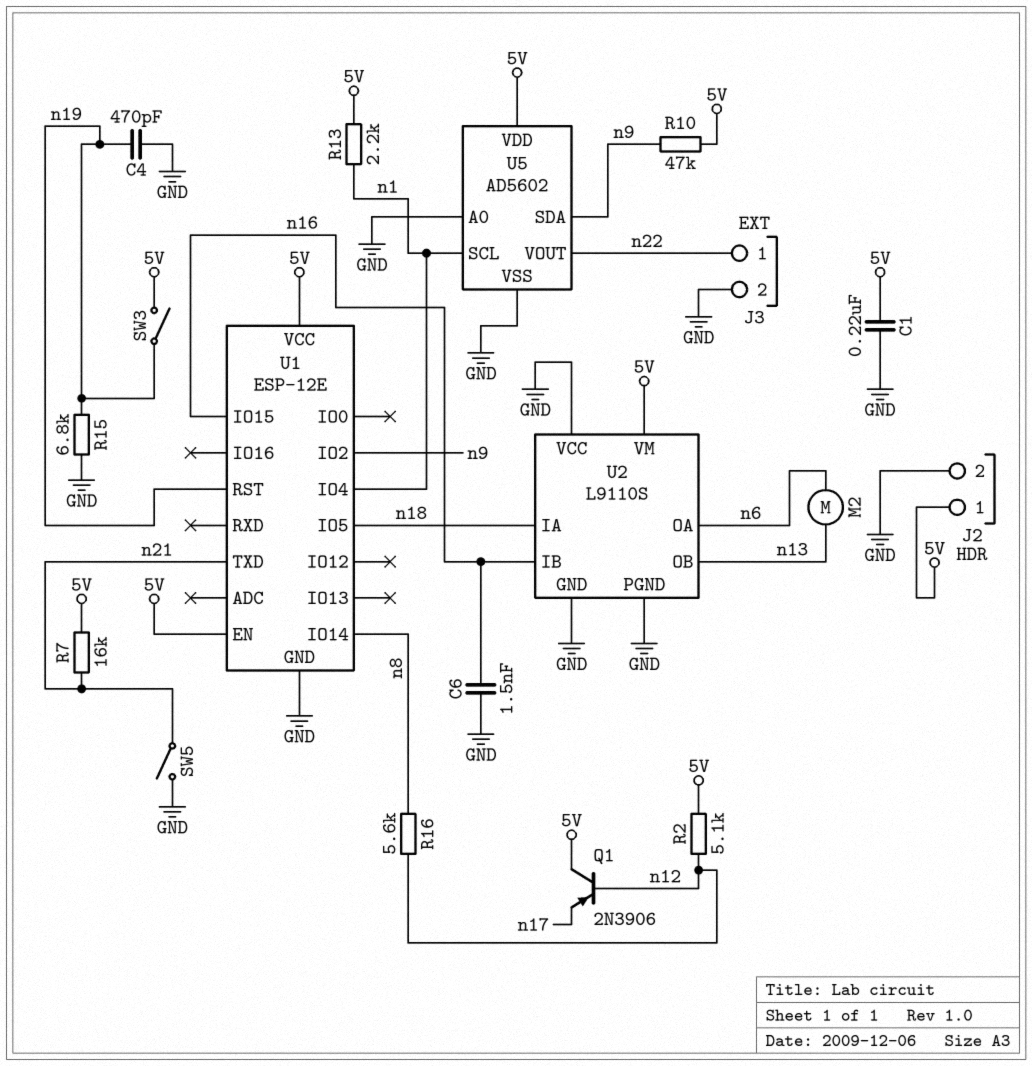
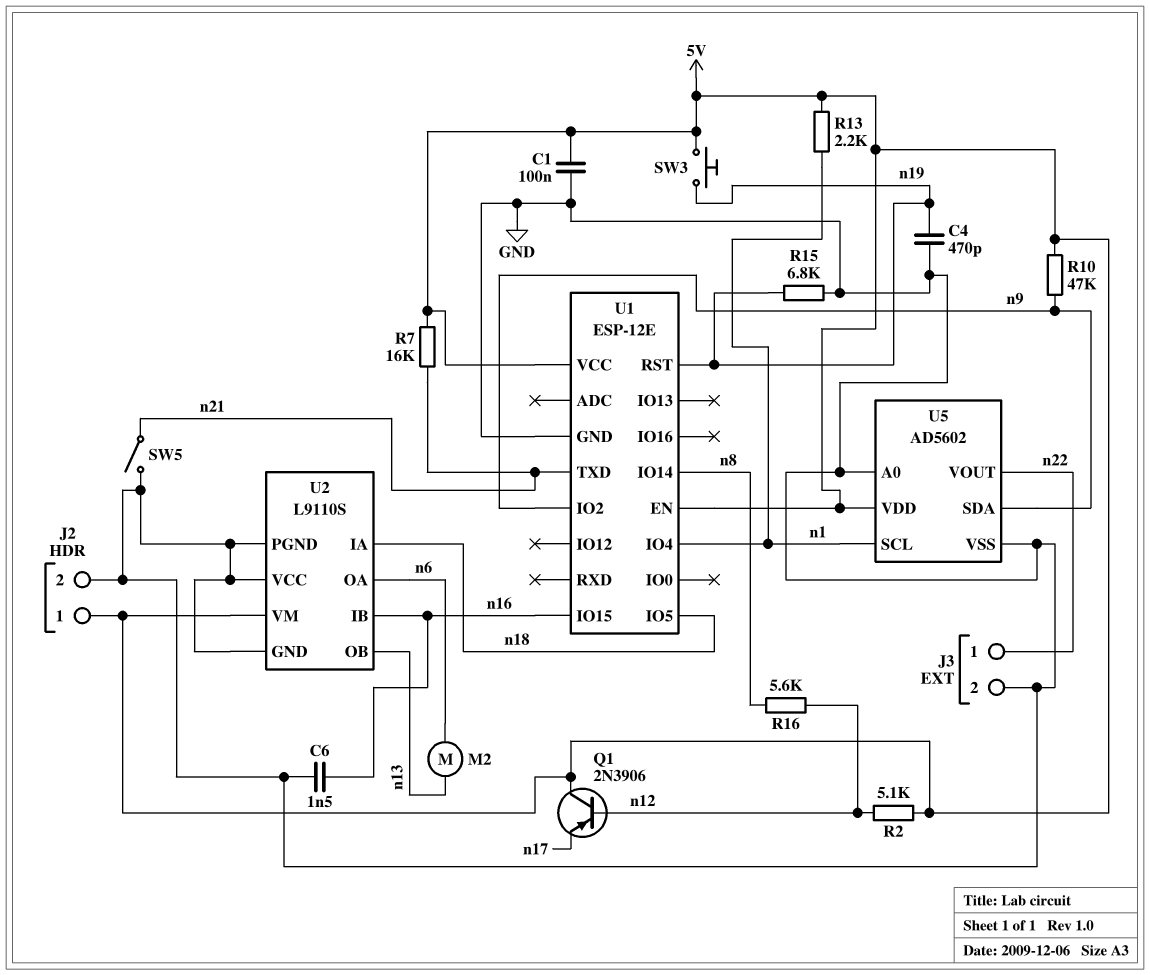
C1: 220nF (5V, GND) -> 100nF (5V, GND)
SW3: switch (5V, n19) -> button (5V, n19)

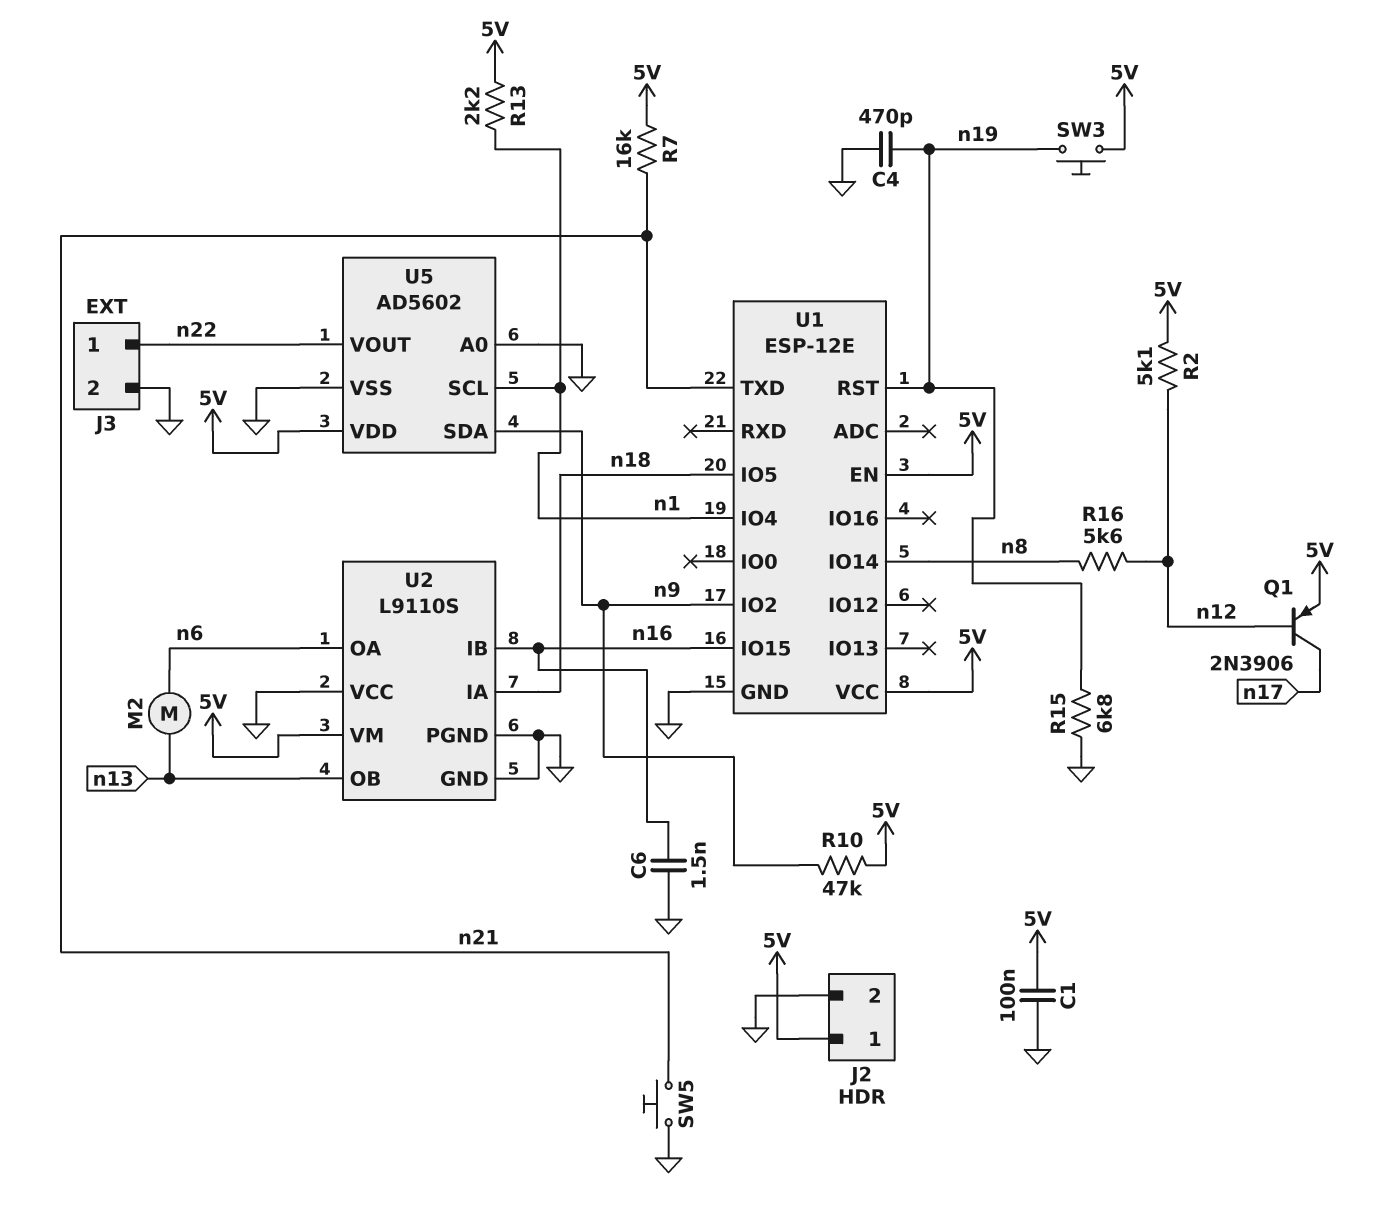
Q1: PNP 2N3906 (B n12, C 5V, E n17) -> PNP 2N3906 (B n12, C n17, E 5V)
SW5: switch (GND, n21) -> button (GND, n21)

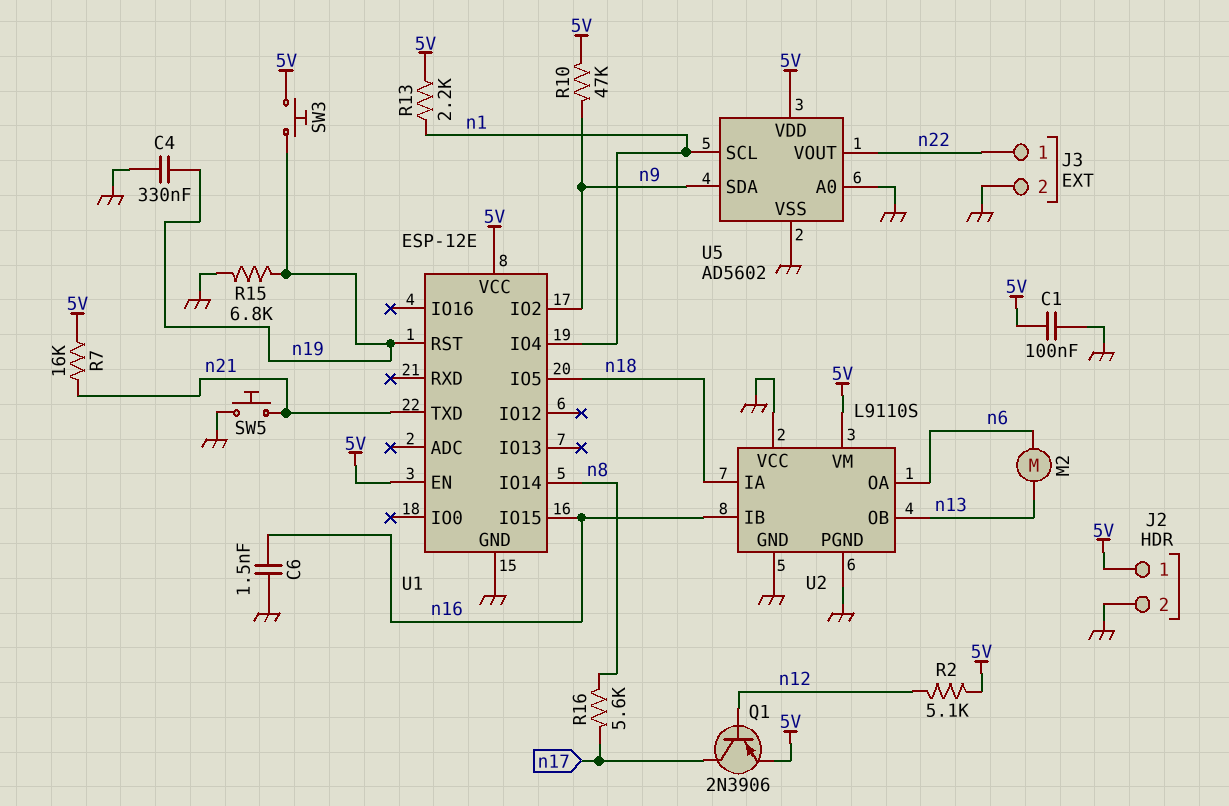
C4: 470pF (GND, n19) -> 330nF (GND, n19)
R16: 5.6k (n8, n12) -> 5.6k (n8, n17)

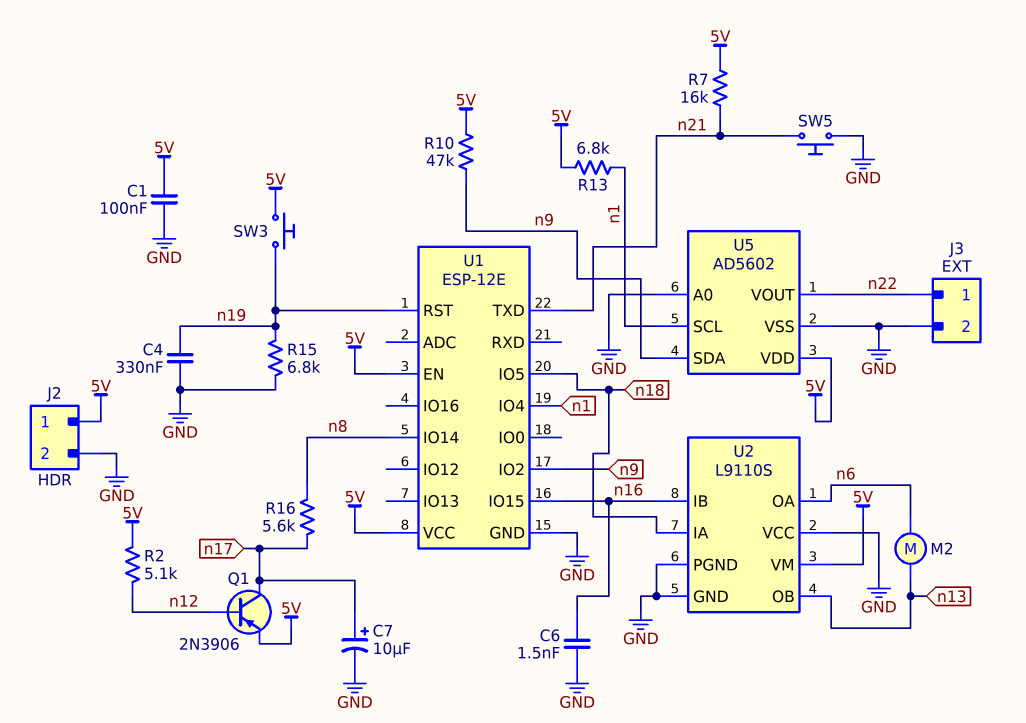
C7: none -> 10uF (plus n17, minus GND)
R13: 2.2k (5V, n1) -> 6.8k (5V, n1)

